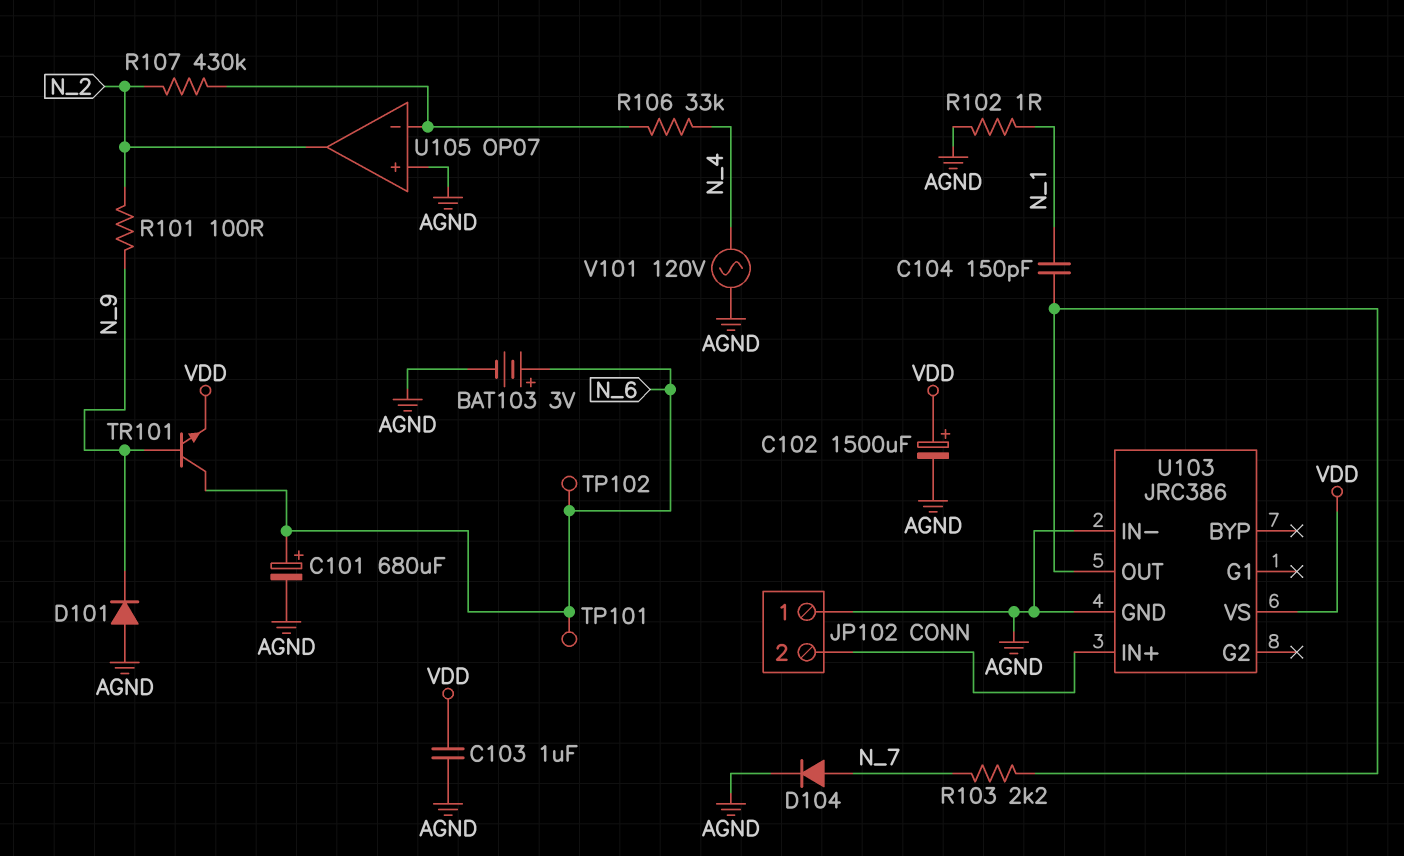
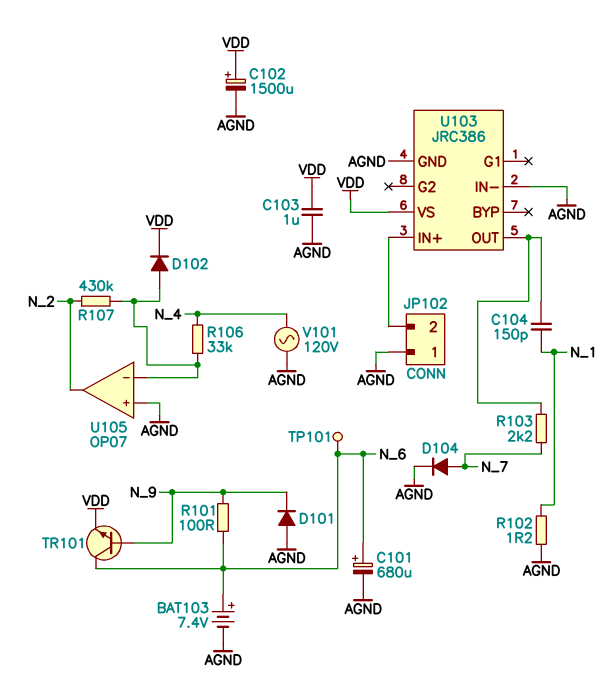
BAT103: 3V (plus N_6, minus AGND) -> 7.4V (plus N_6, minus AGND)
D102: none -> diode (A U105/in-, K VDD)
R101: 100 (N_2, N_9) -> 100 (N_6, N_9)
R102: 1 (AGND, N_1) -> 1.2 (AGND, N_1)
TP102: test point (N_6) -> none

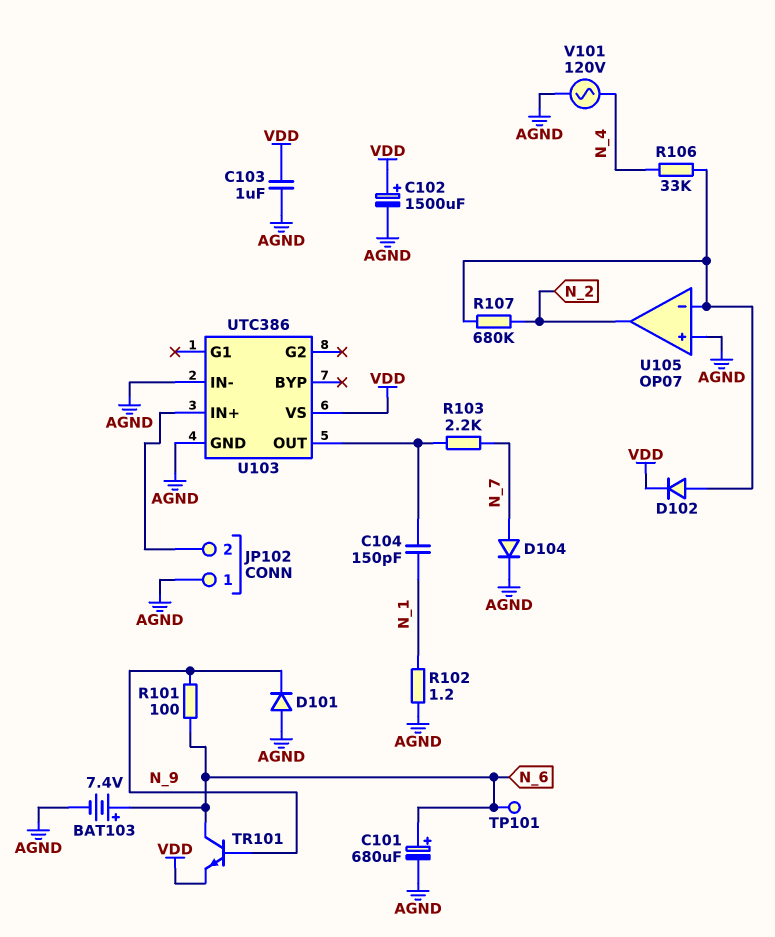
R107: 430k (N_2, U105/in-) -> 680k (N_2, U105/in-)
U103: JRC386 -> UTC386

